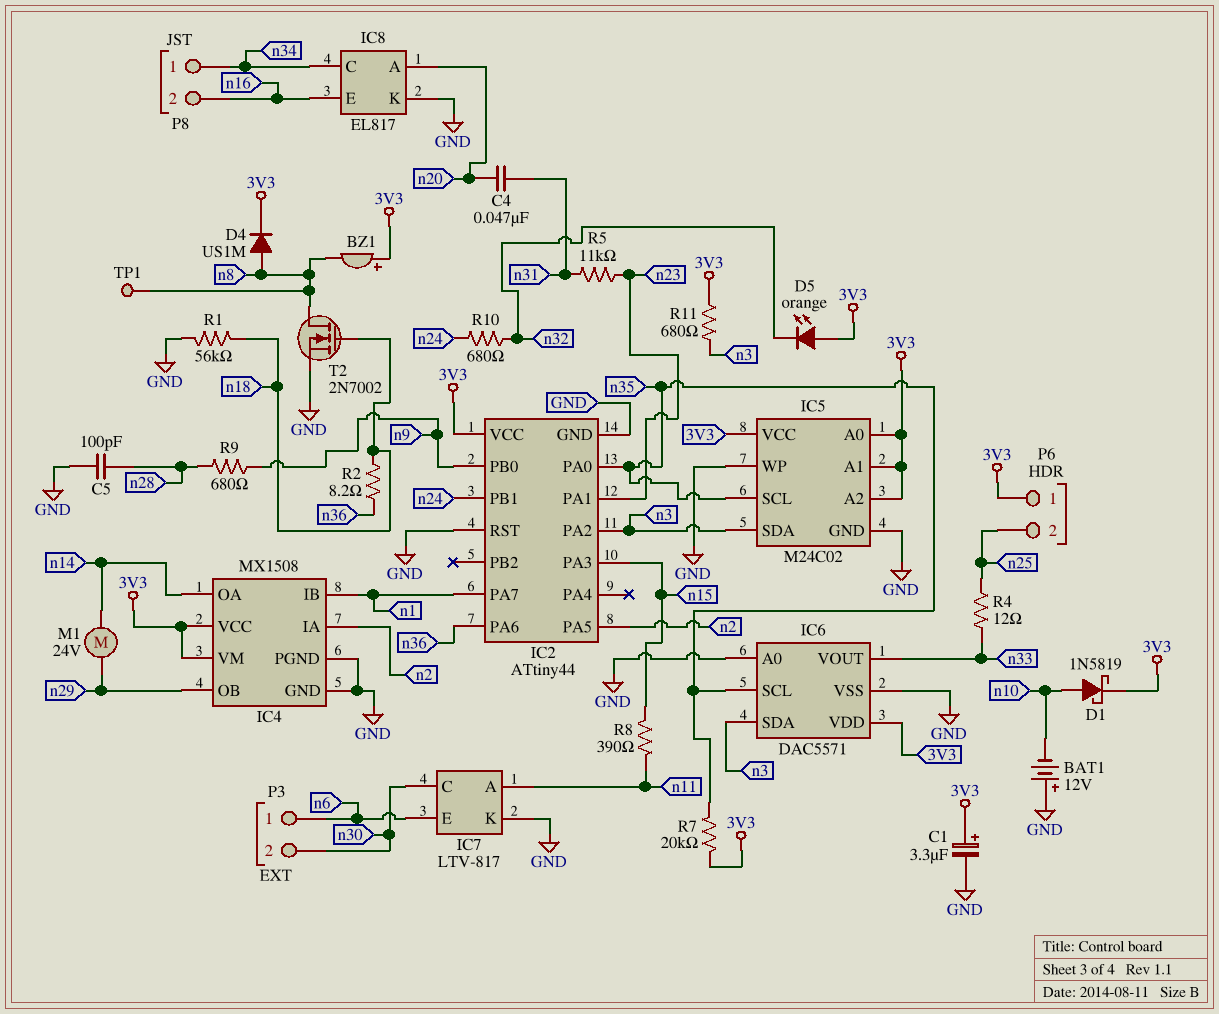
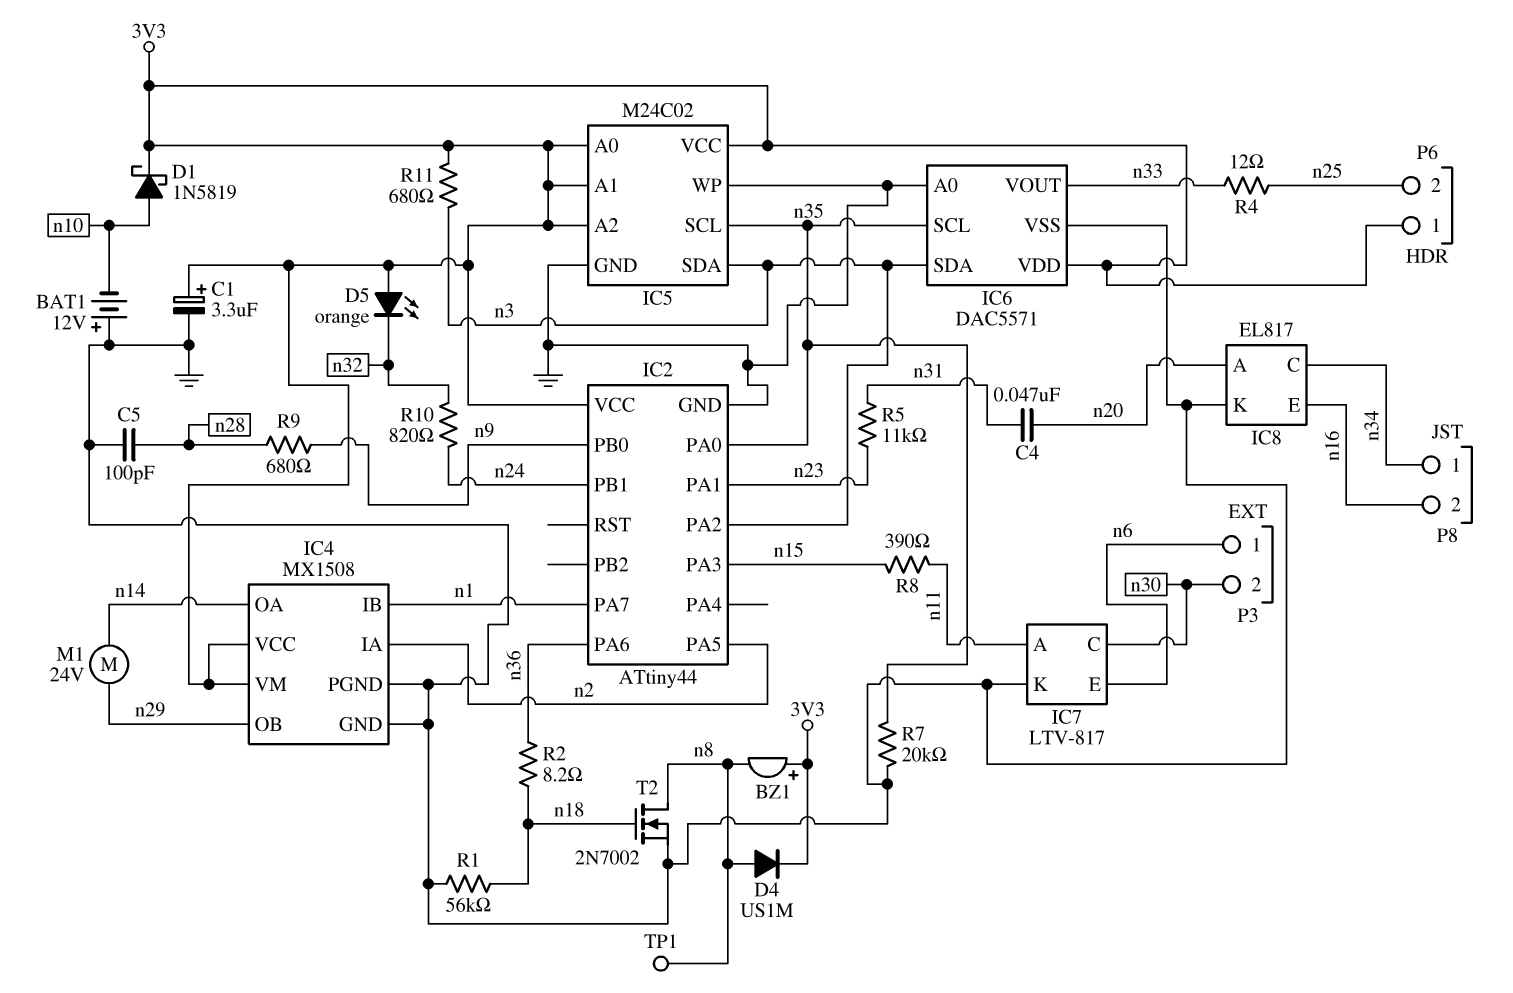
IC2 pin RST: GND -> none
R7: 20k (3V3, n35) -> 20k (GND, n35)
R10: 680 (n24, n32) -> 820 (n24, n32)

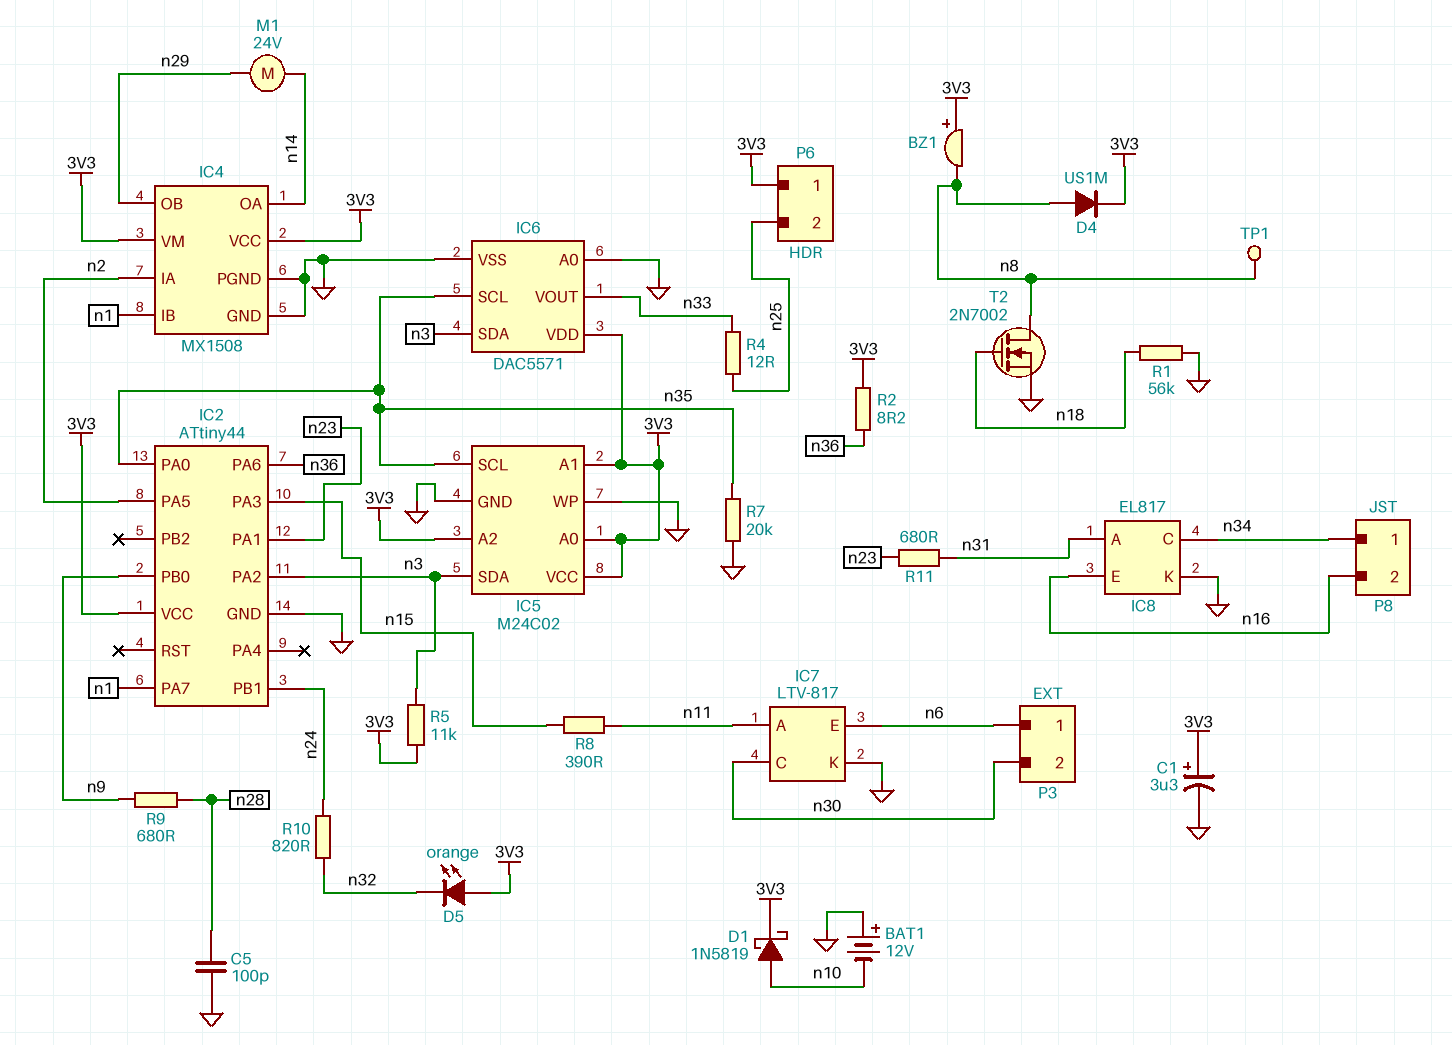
C4: 47nF (n20, n31) -> none
IC8 pin A: n20 -> n31
R2: 8.2 (n18, n36) -> 8.2 (3V3, n36)
R5: 11k (n23, n31) -> 11k (3V3, n3)
R11: 680 (3V3, n3) -> 680 (n23, n31)

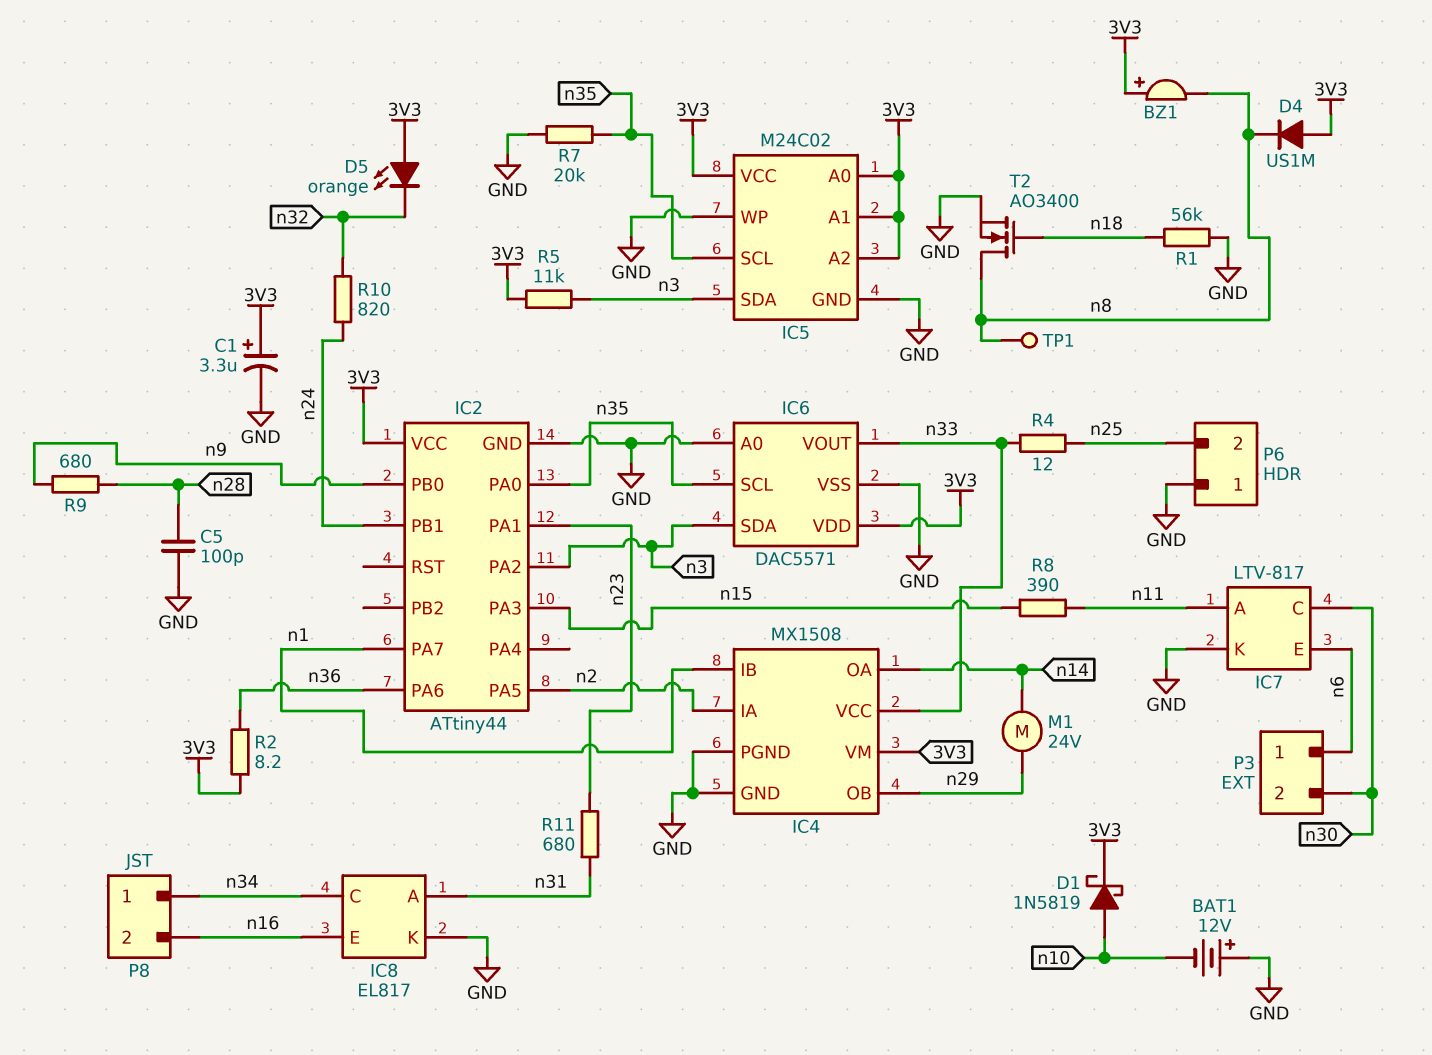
D4: diode US1M (A n8, K 3V3) -> diode US1M (A 3V3, K n8)
IC4 pin VCC: 3V3 -> n33
P6 pin 1: 3V3 -> GND
T2: NMOS 2N7002 (G n18, D n8, S GND) -> NMOS AO3400 (G n18, D n8, S GND)

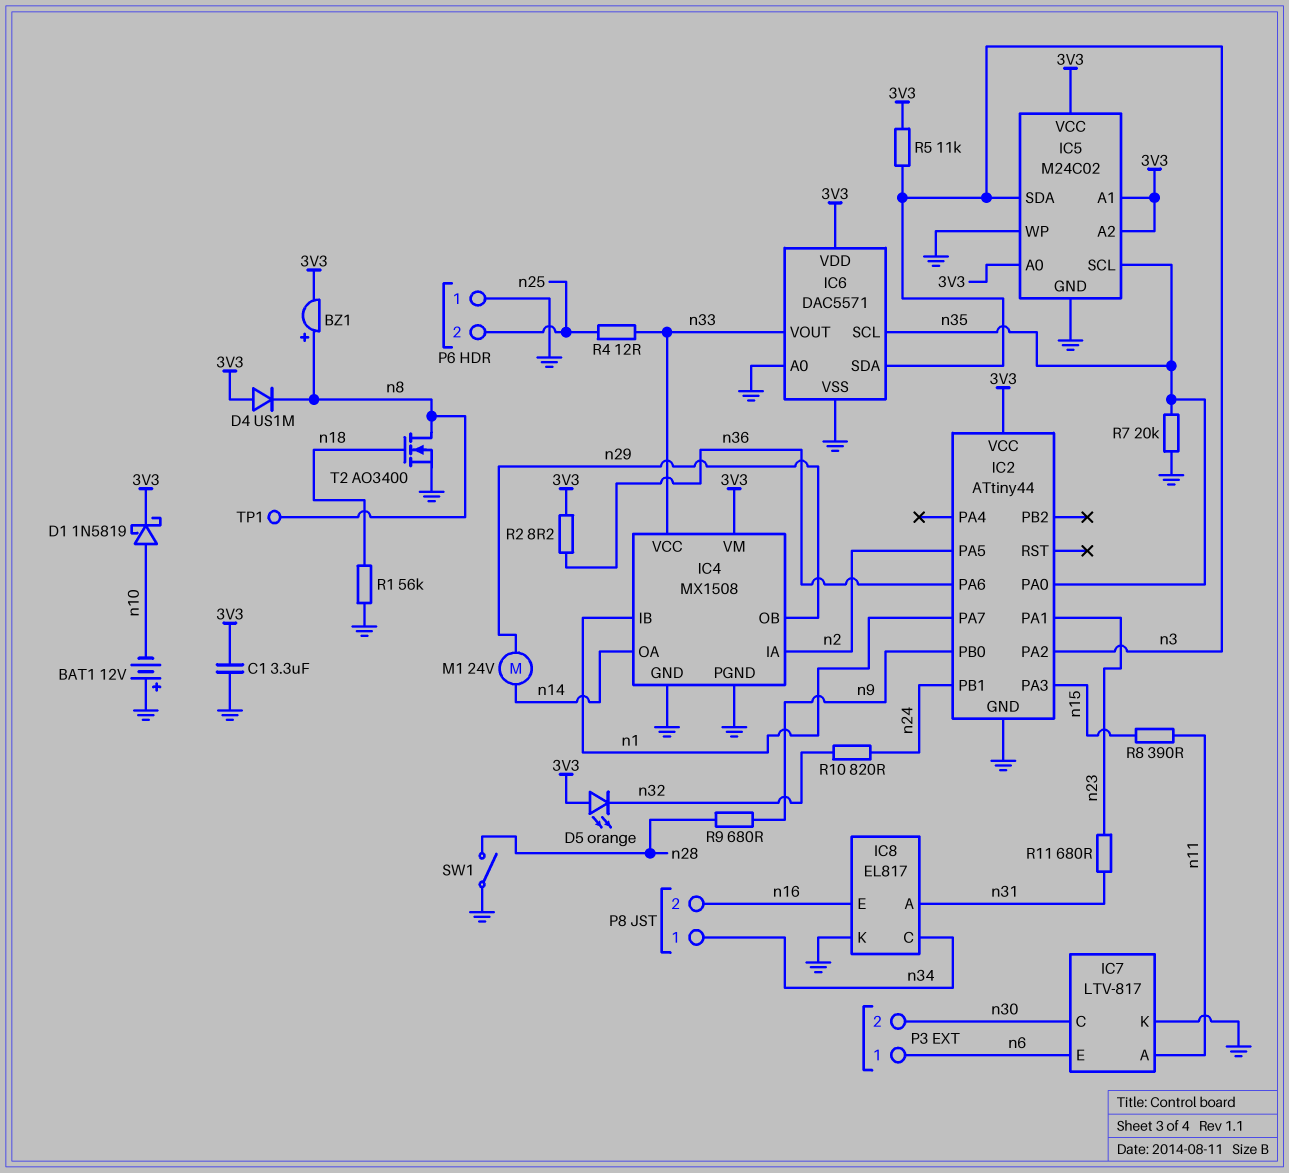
BZ1: buzzer (plus 3V3, minus n8) -> buzzer (plus n8, minus 3V3)
C1: 3.3uF (plus 3V3, minus GND) -> 3.3uF (3V3, GND)
C5: 100pF (GND, n28) -> none
SW1: none -> switch (GND, n28)

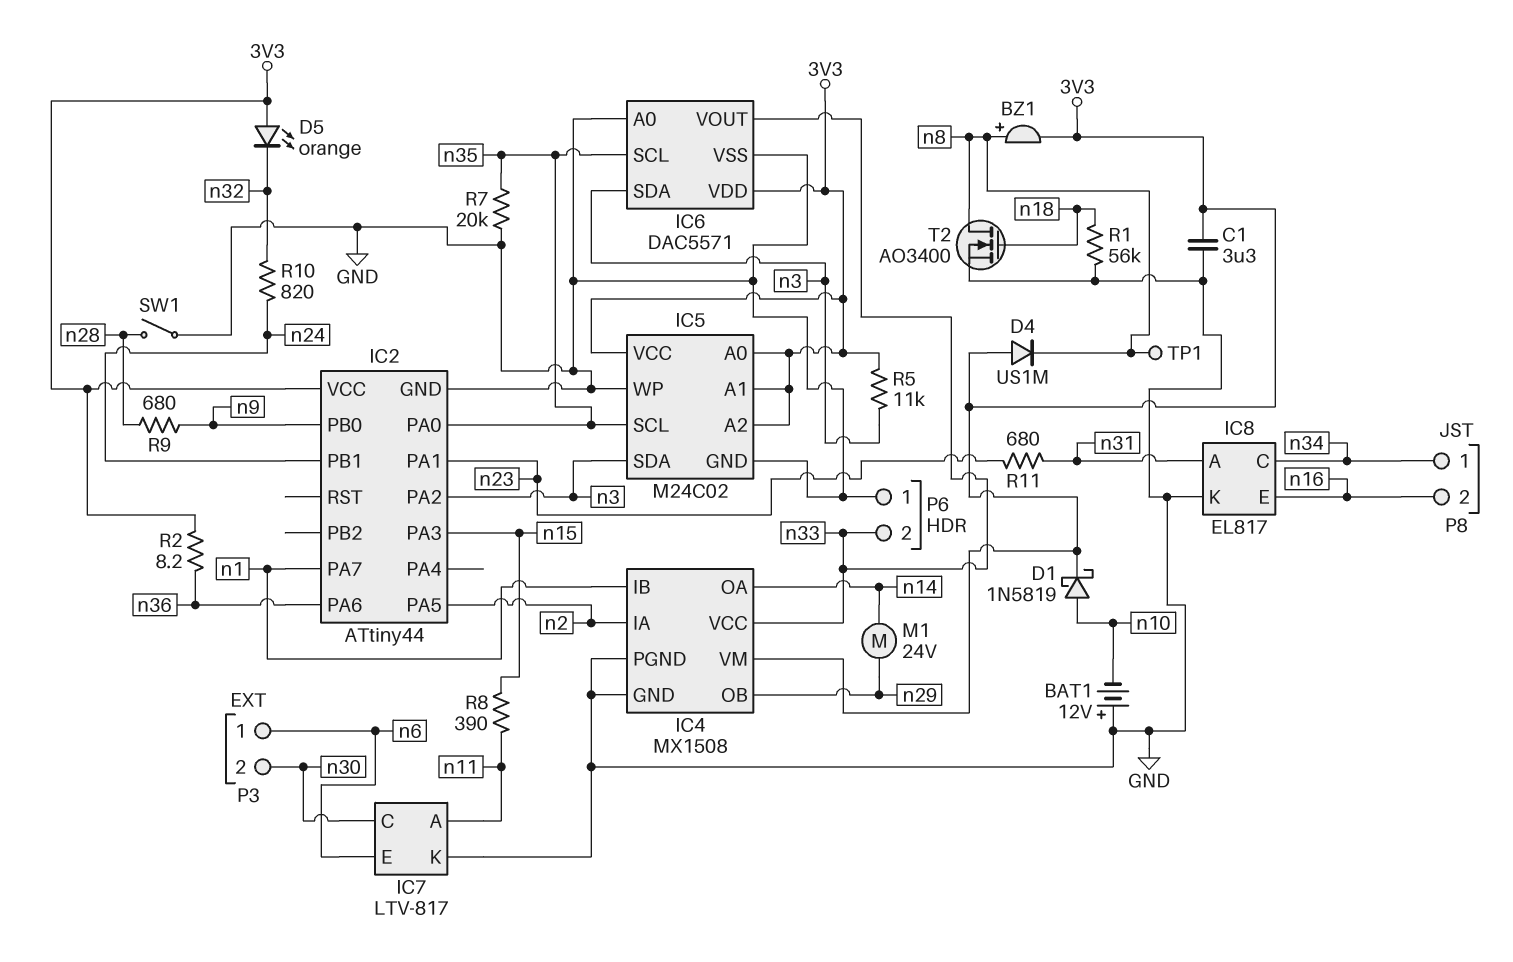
P6 pin 2: n25 -> n33
R4: 12 (n25, n33) -> none

